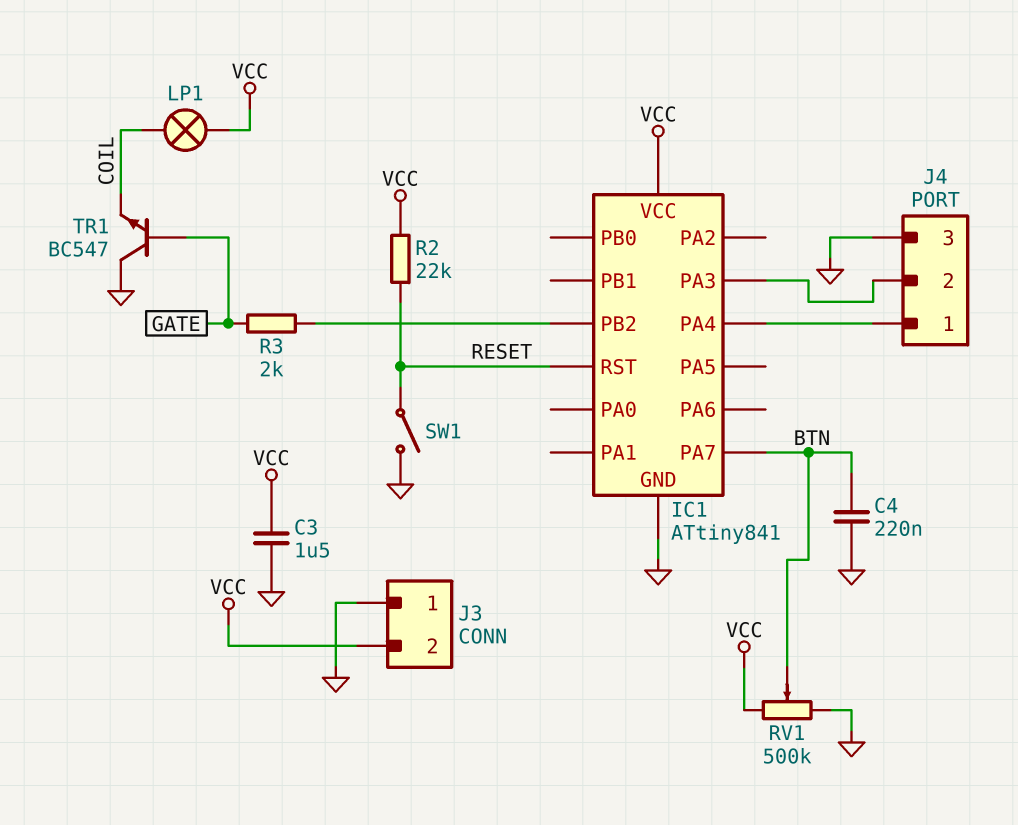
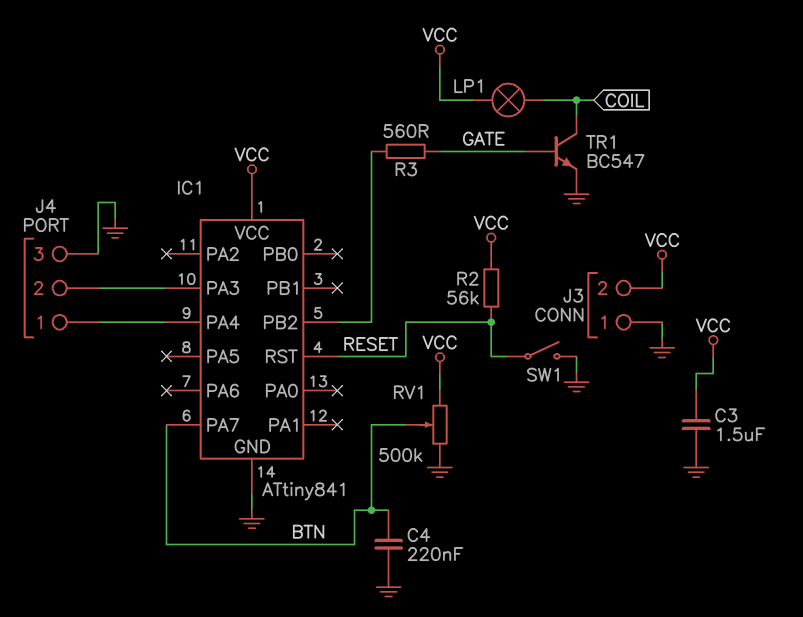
R2: 22k (RESET, VCC) -> 56k (RESET, VCC)
R3: 2k (GATE, IC1/PB2) -> 560 (GATE, IC1/PB2)
TR1: NPN BC547 (B GATE, C GND, E COIL) -> NPN BC547 (B GATE, C COIL, E GND)

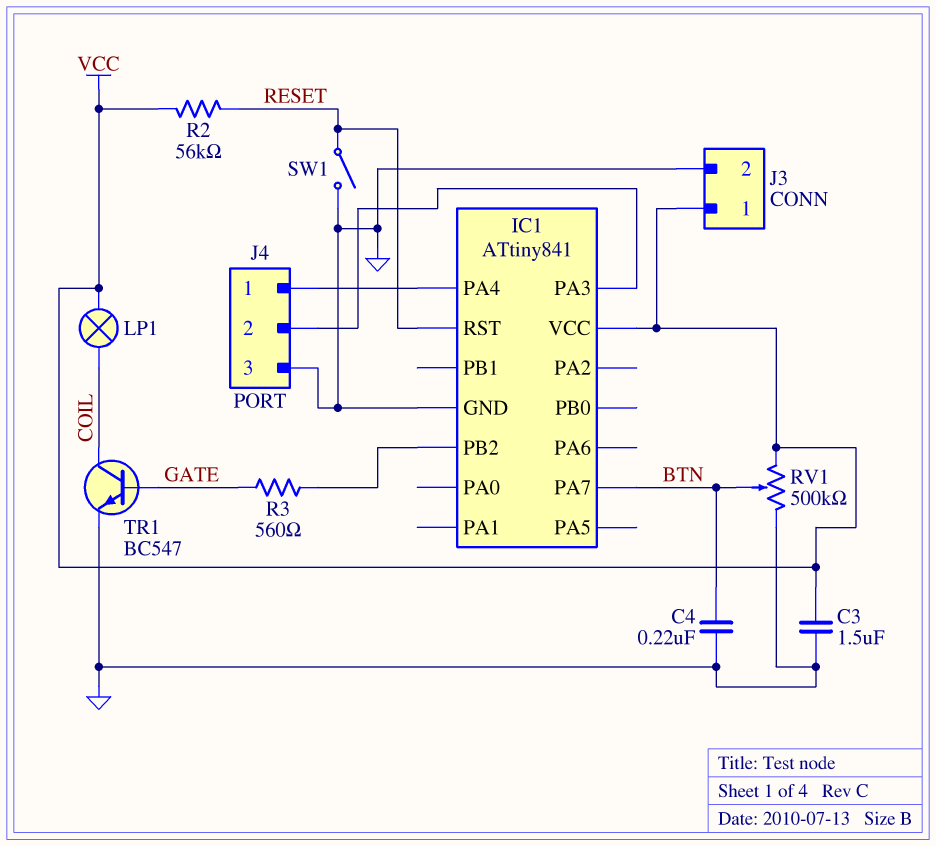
J3 pin 1: GND -> VCC
J3 pin 2: VCC -> GND

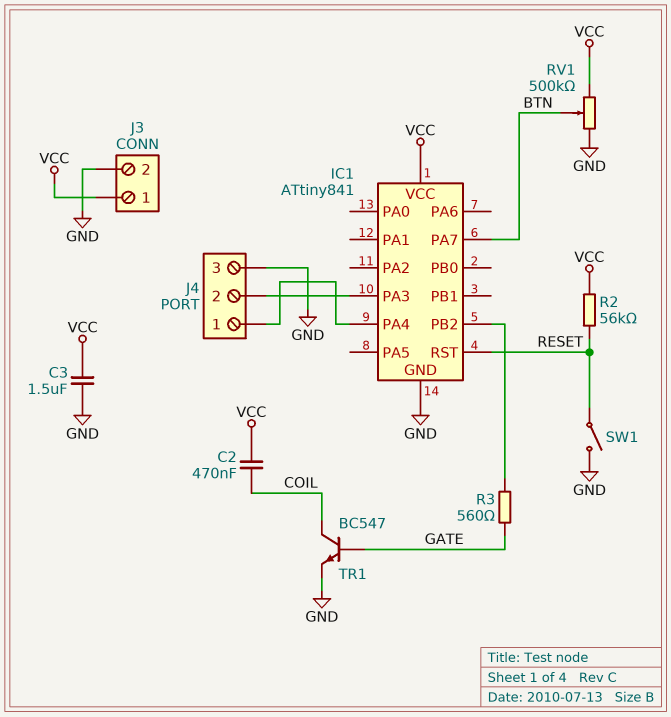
C2: none -> 470nF (COIL, VCC)
C4: 220nF (BTN, GND) -> none
LP1: lamp (COIL, VCC) -> none

